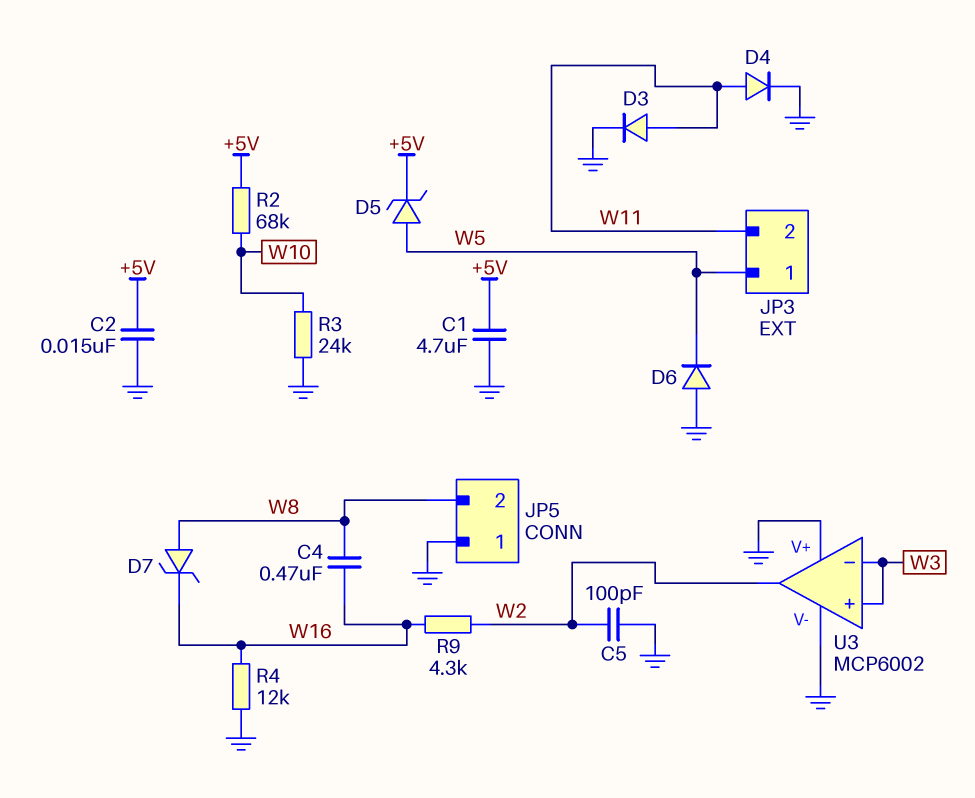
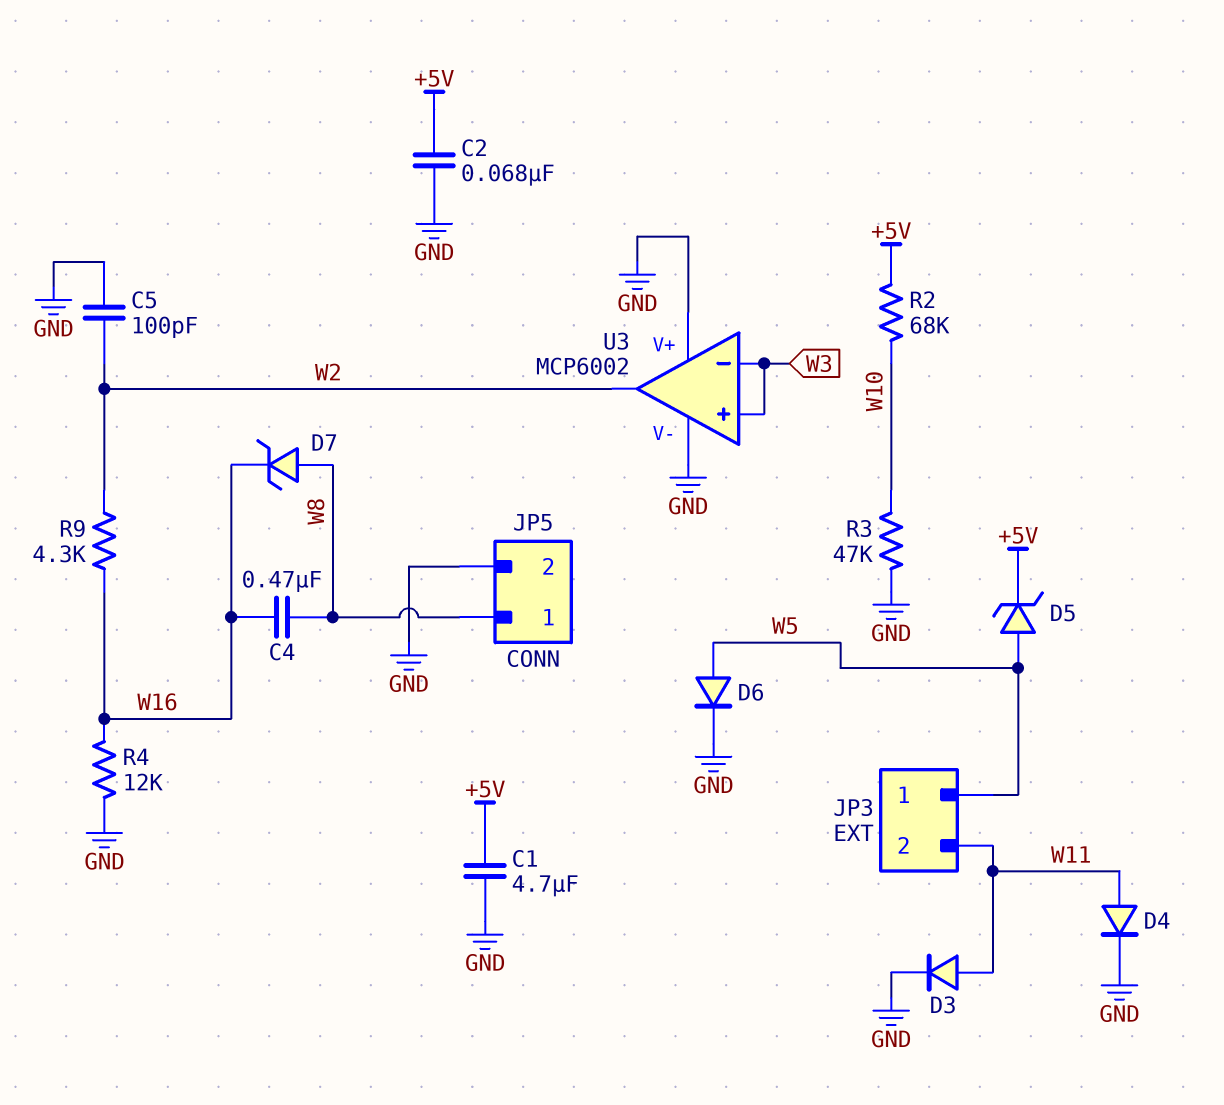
C2: 15nF (+5V, GND) -> 68nF (+5V, GND)
D6: diode (A GND, K W5) -> diode (A W5, K GND)
JP5 pin 1: GND -> W8
JP5 pin 2: W8 -> GND
R3: 24k (GND, W10) -> 47k (GND, W10)

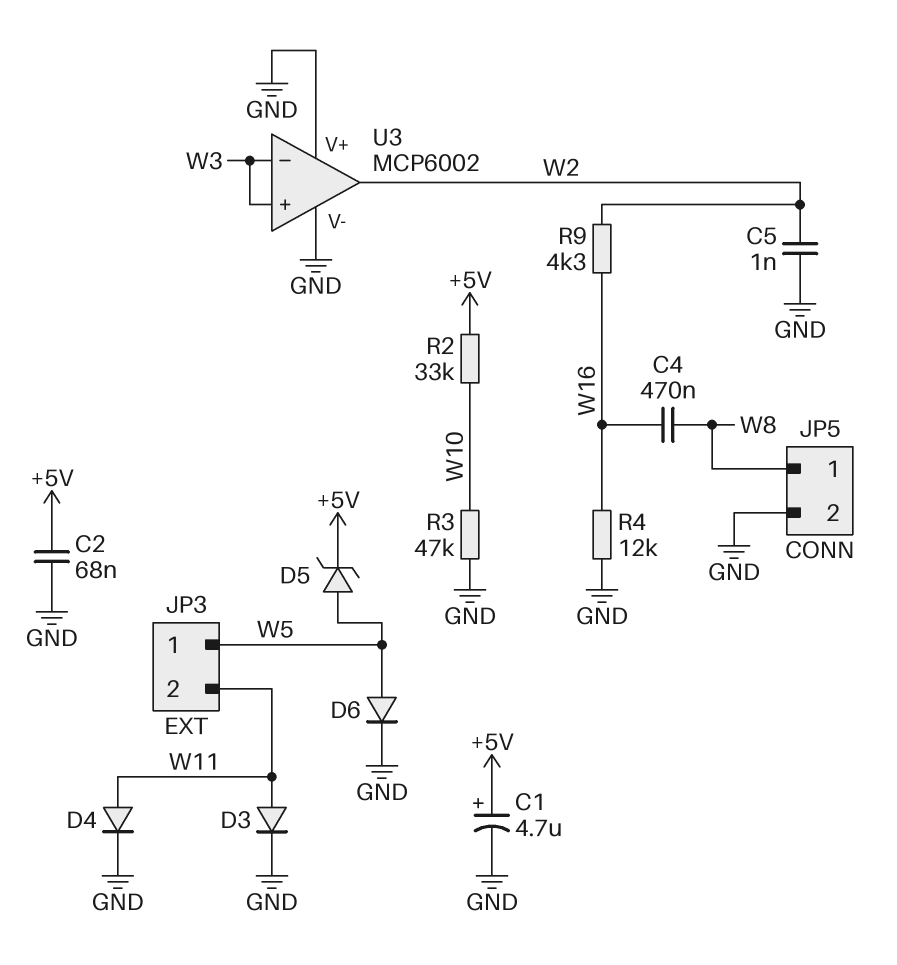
C1: 4.7uF (+5V, GND) -> 4.7uF (plus +5V, minus GND)
C5: 100pF (GND, W2) -> 1nF (GND, W2)
D7: zener (A W8, K W16) -> none
R2: 68k (+5V, W10) -> 33k (+5V, W10)

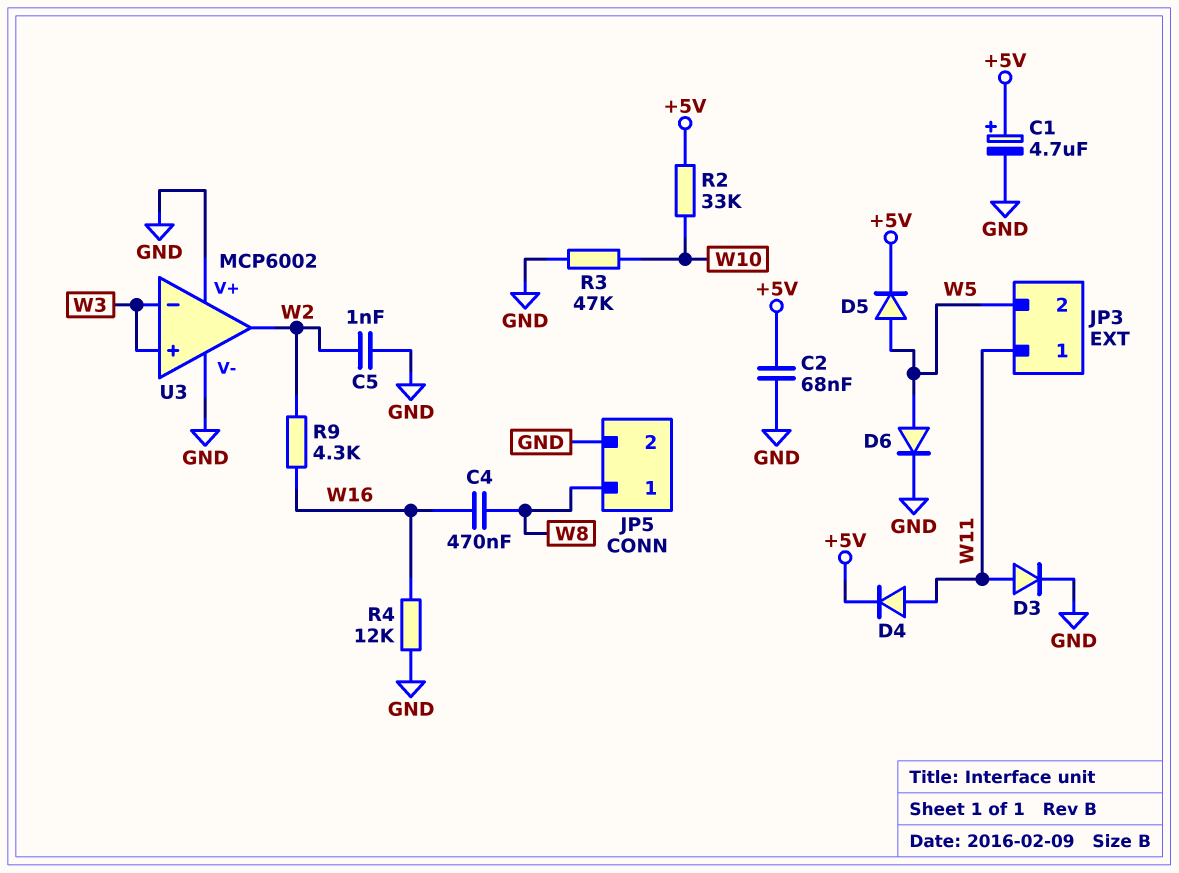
D4: diode (A W11, K GND) -> diode (A W11, K +5V)
D5: zener (A W5, K +5V) -> diode (A W5, K +5V)
JP3 pin 1: W5 -> W11
JP3 pin 2: W11 -> W5

